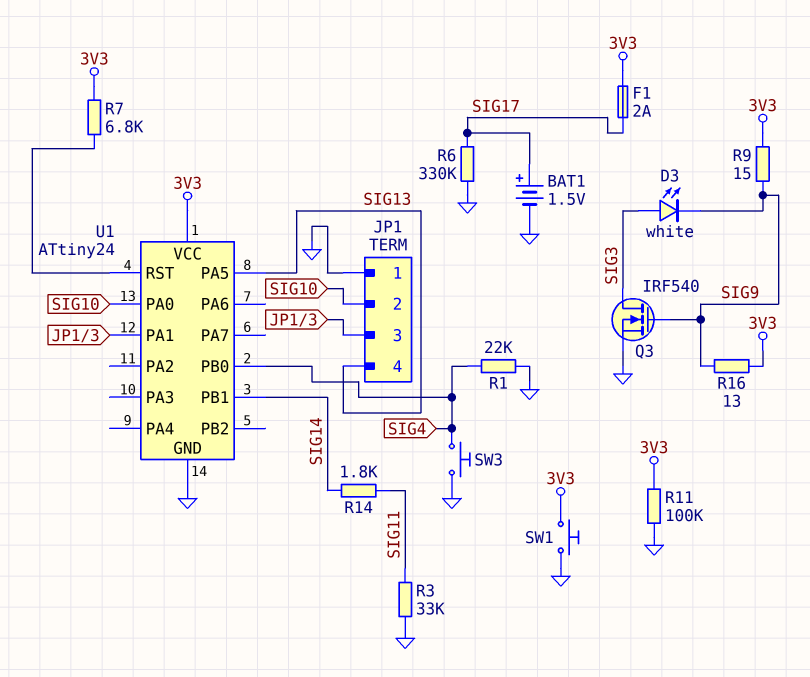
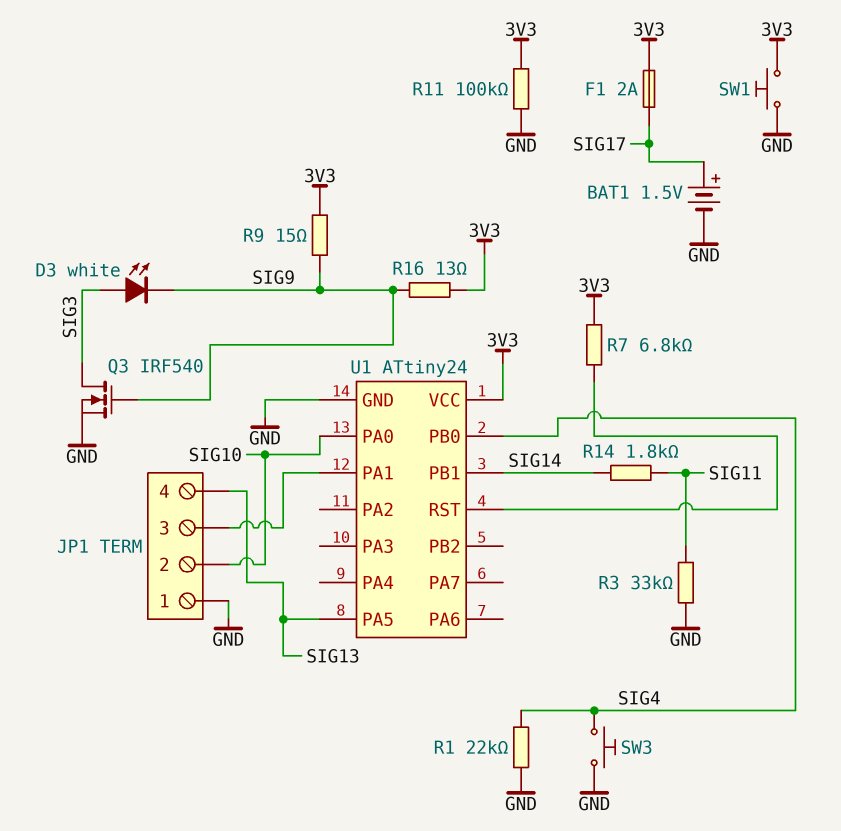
R6: 330k (GND, SIG17) -> none

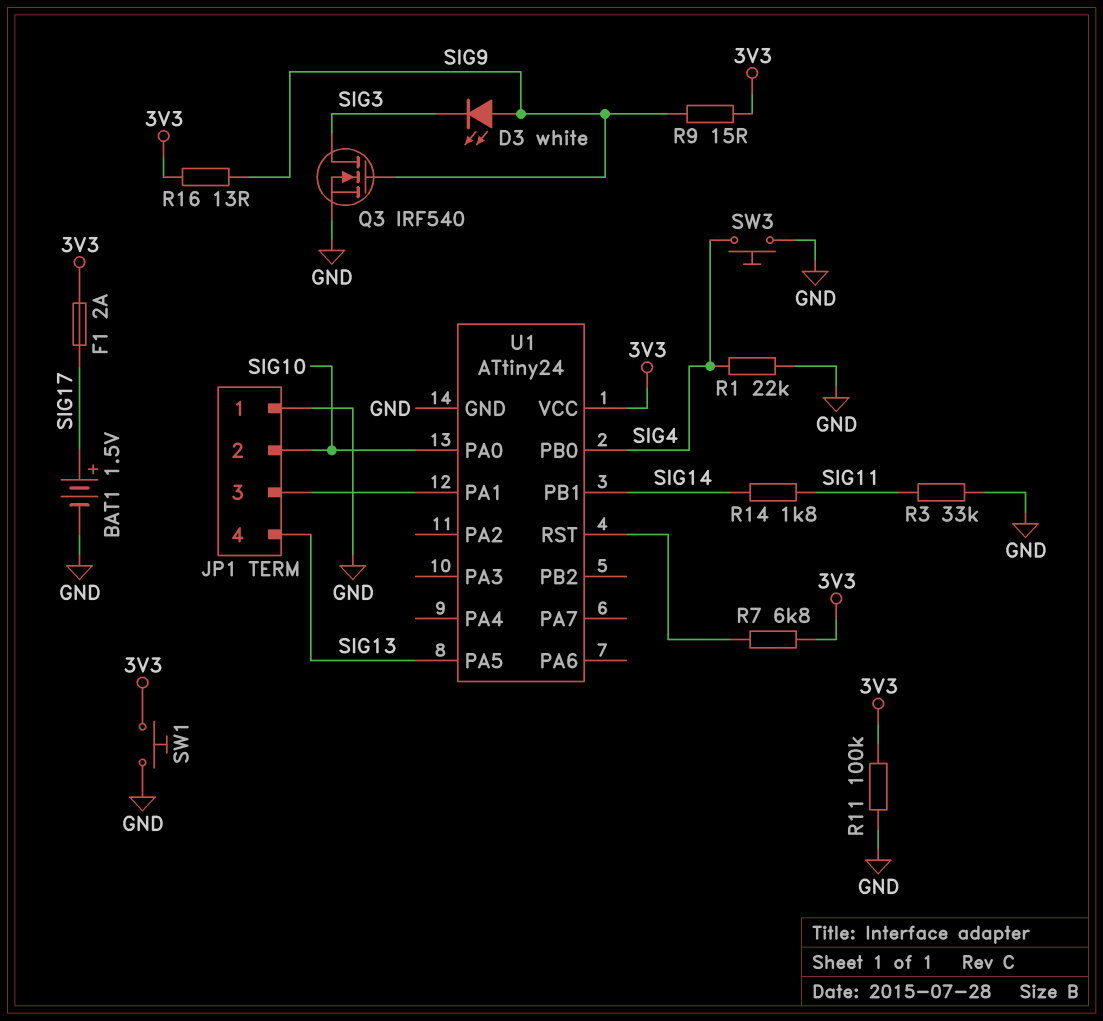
D3: LED white (A SIG3, K SIG9) -> LED white (A SIG9, K SIG3)

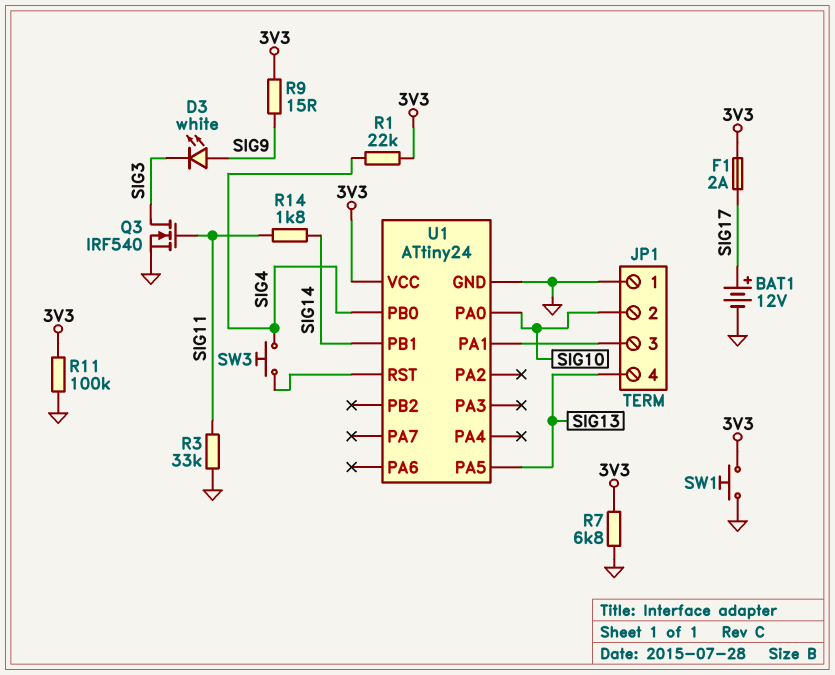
BAT1: 1.5V (plus SIG17, minus GND) -> 12V (plus SIG17, minus GND)
Q3: NMOS IRF540 (G SIG9, D SIG3, S GND) -> NMOS IRF540 (G SIG11, D SIG3, S GND)
R1: 22k (GND, SIG4) -> 22k (3V3, SIG4)
R7: 6.8k (3V3, U1/RST) -> 6.8k (3V3, GND)
R16: 13 (3V3, SIG9) -> none
SW3: button (GND, SIG4) -> button (SIG4, U1/RST)

